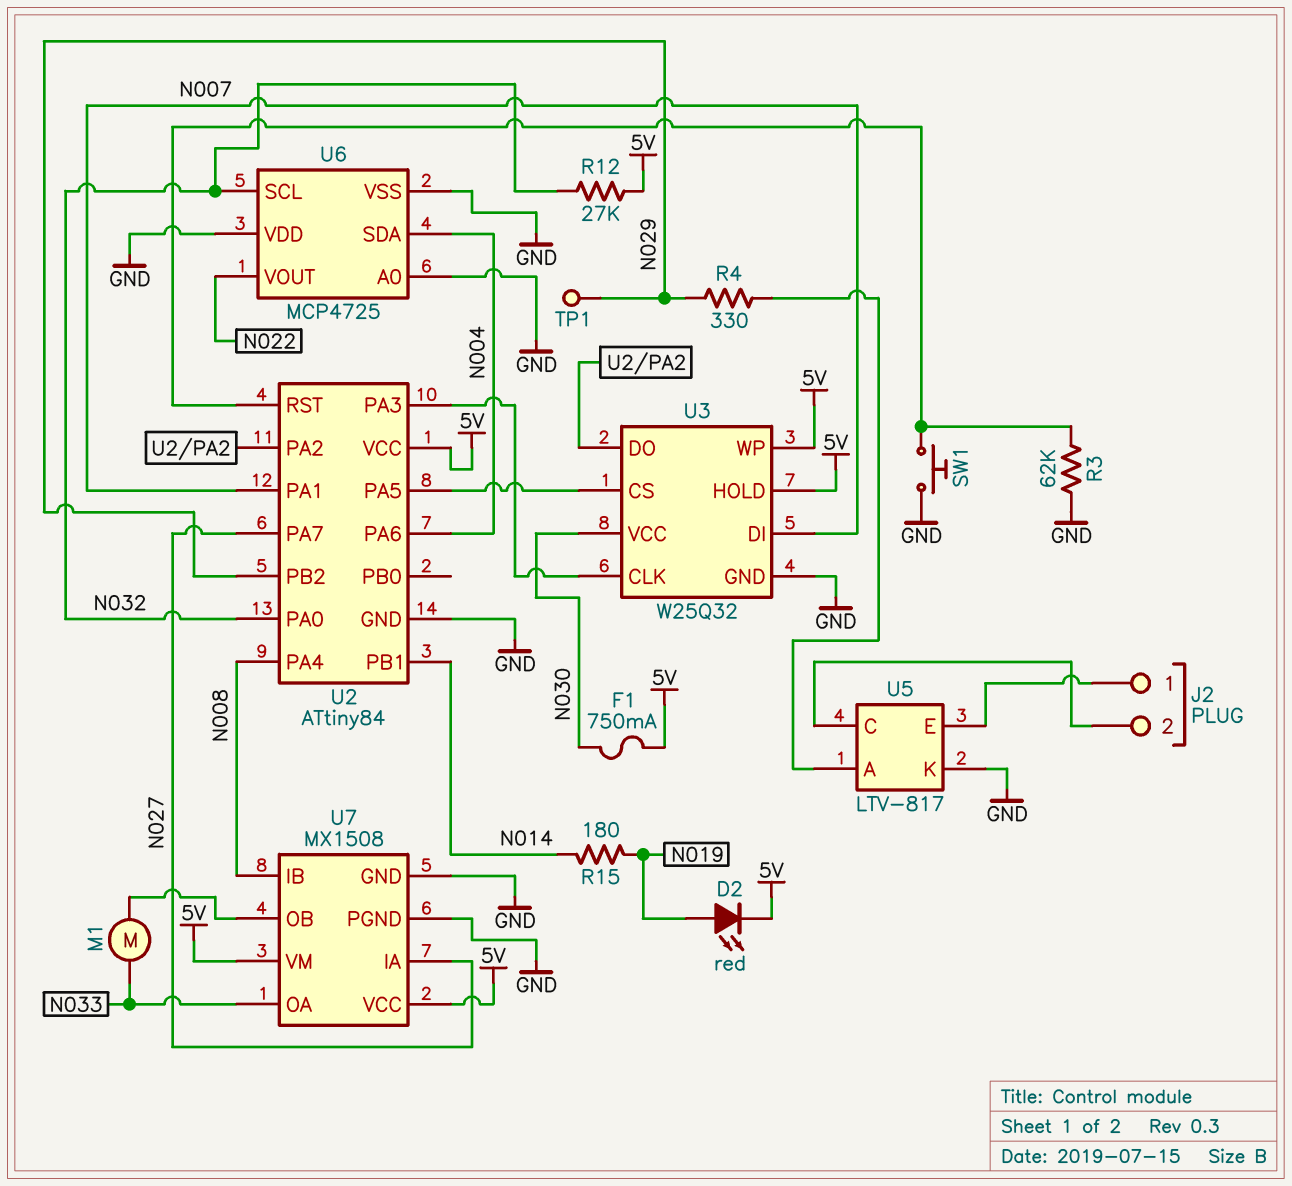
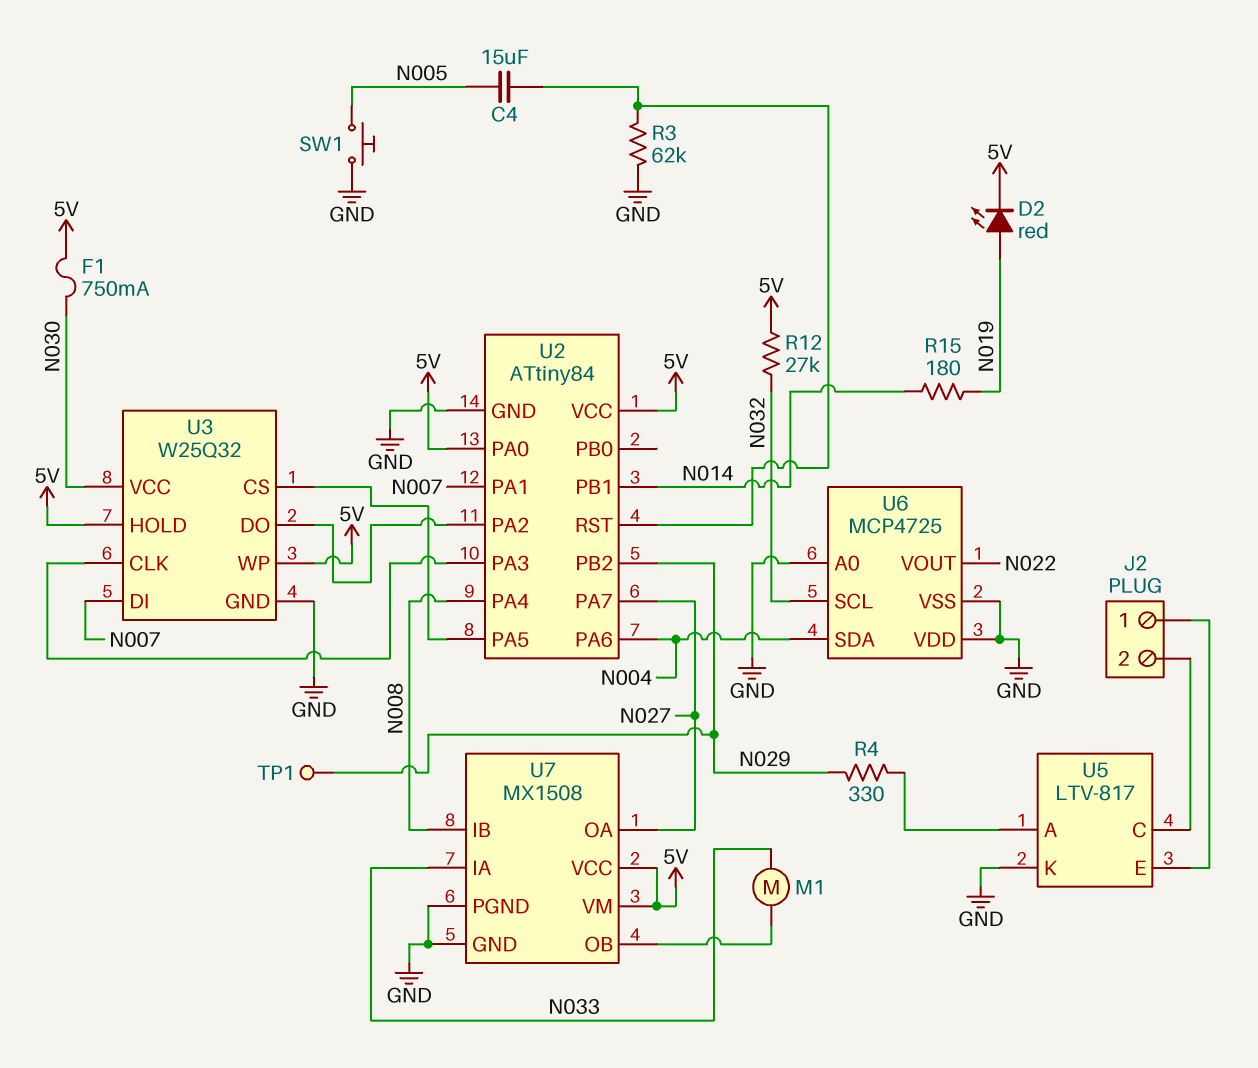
C4: none -> 15uF (N005, U2/RST)
SW1: button (GND, U2/RST) -> button (GND, N005)
U2 pin PA0: N032 -> 5V
U7 pin IA: N027 -> N033
U7 pin OA: N033 -> N027

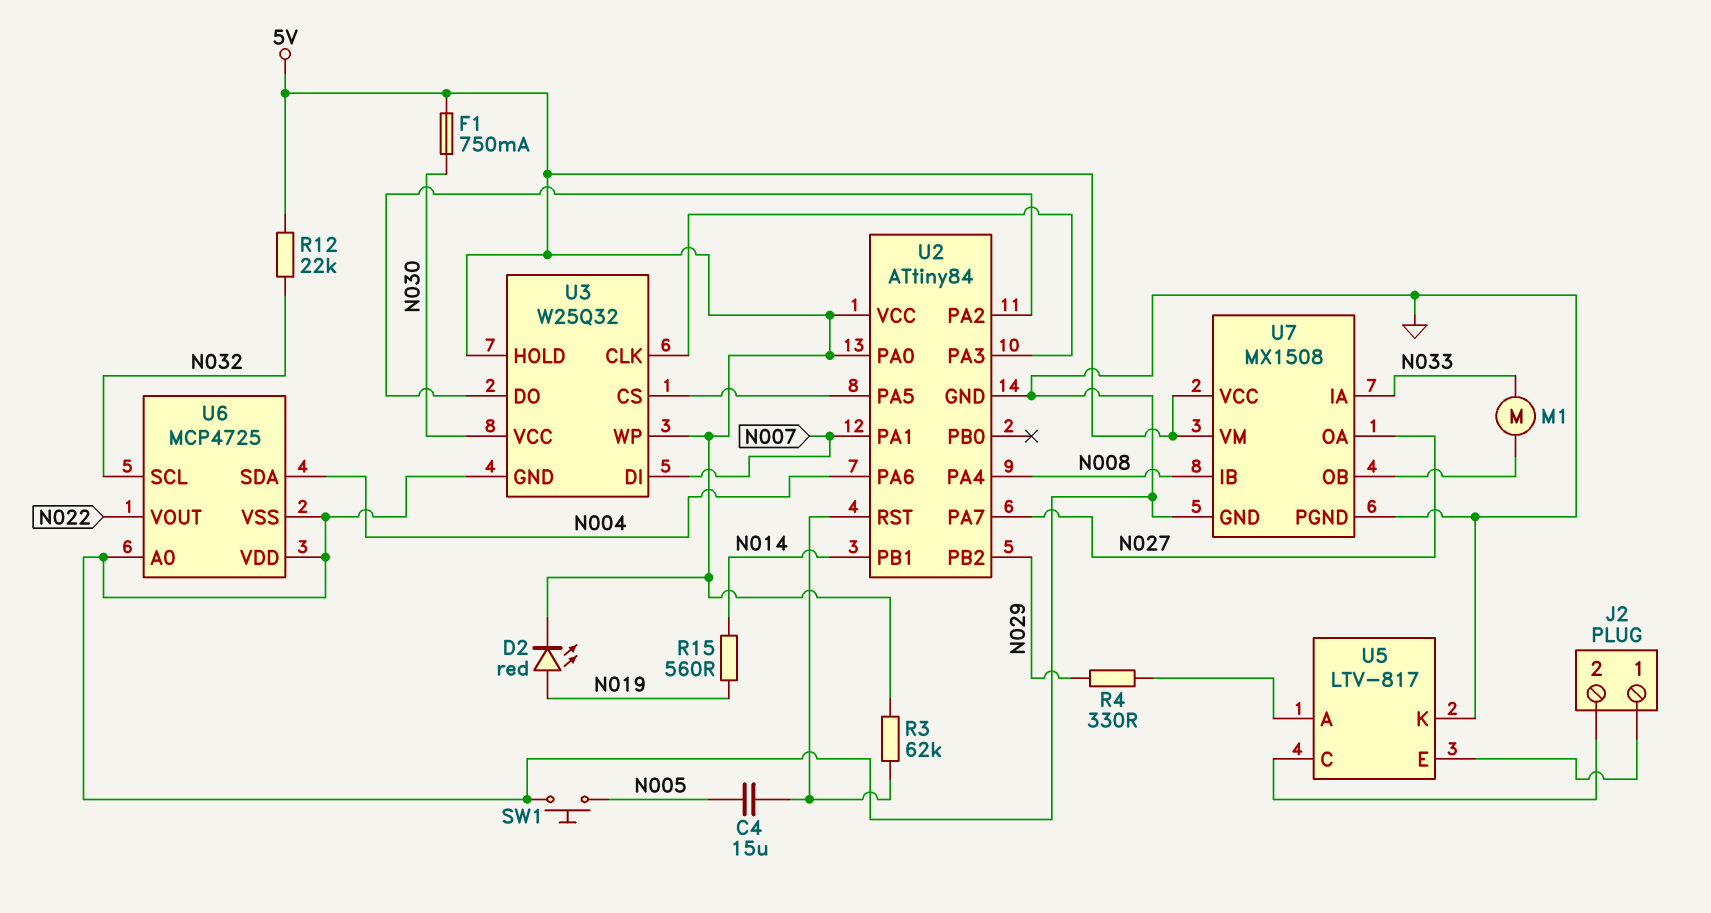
R3: 62k (GND, U2/RST) -> 62k (5V, U2/RST)
R12: 27k (5V, N032) -> 22k (5V, N032)
R15: 180 (N014, N019) -> 560 (N014, N019)
TP1: test point (N029) -> none

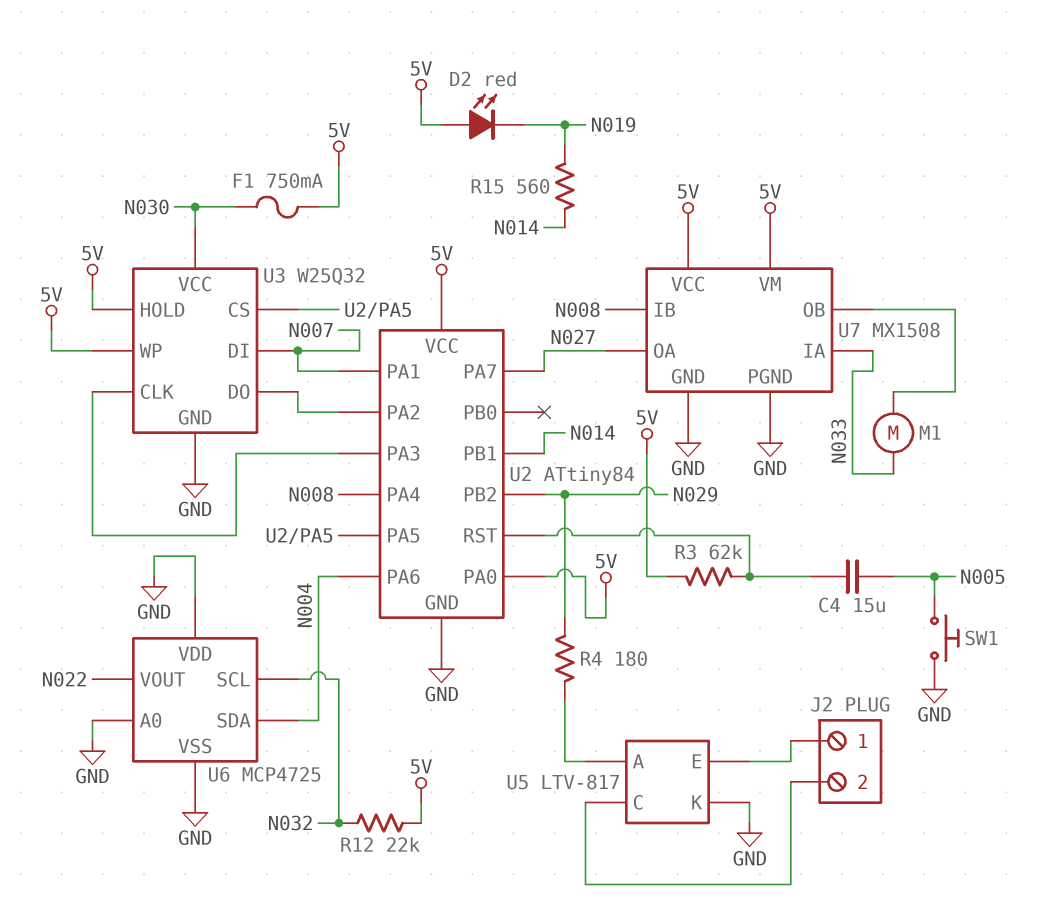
D2: LED red (A N019, K 5V) -> LED red (A 5V, K N019)
R4: 330 (N029, U5/A) -> 180 (N029, U5/A)

